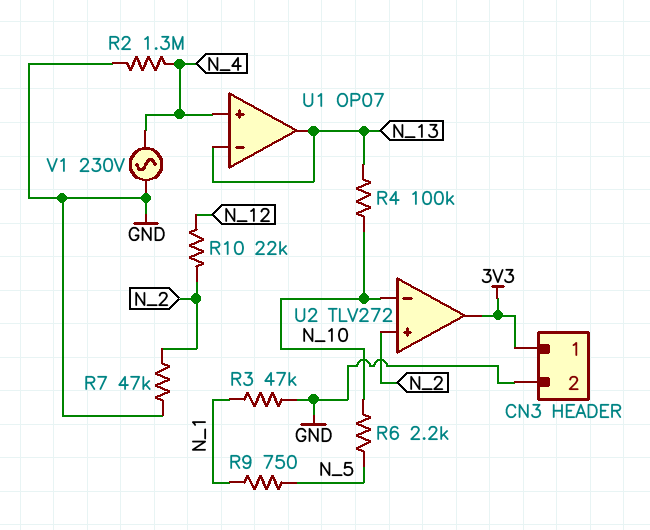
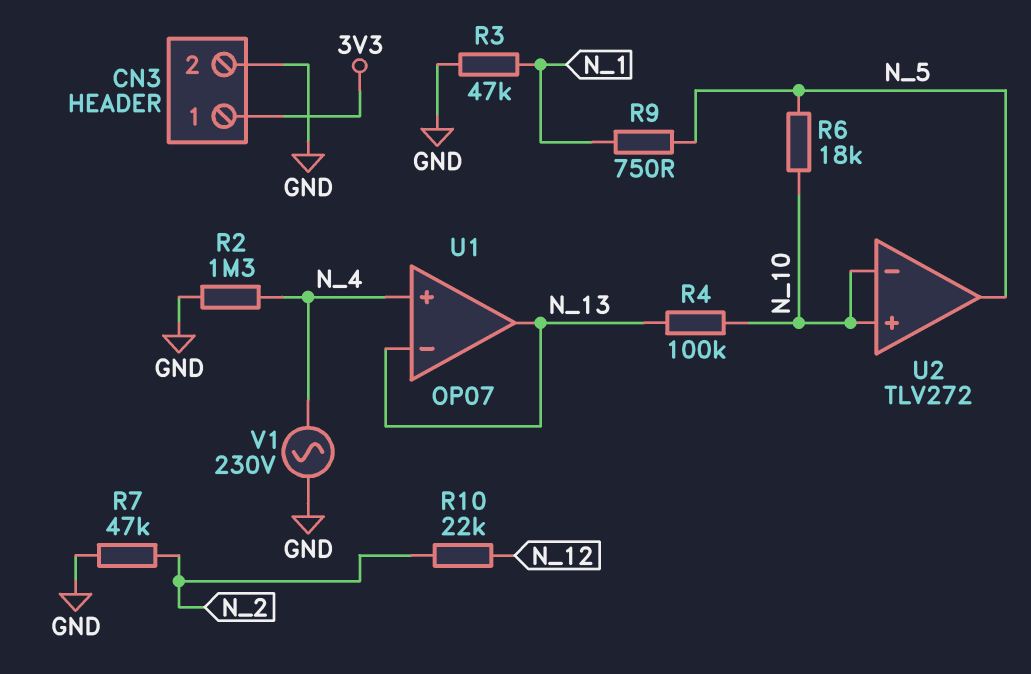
R6: 2.2k (N_5, N_10) -> 18k (N_5, N_10)
U2 pin in+: N_2 -> N_10
U2 pin out: 3V3 -> N_5

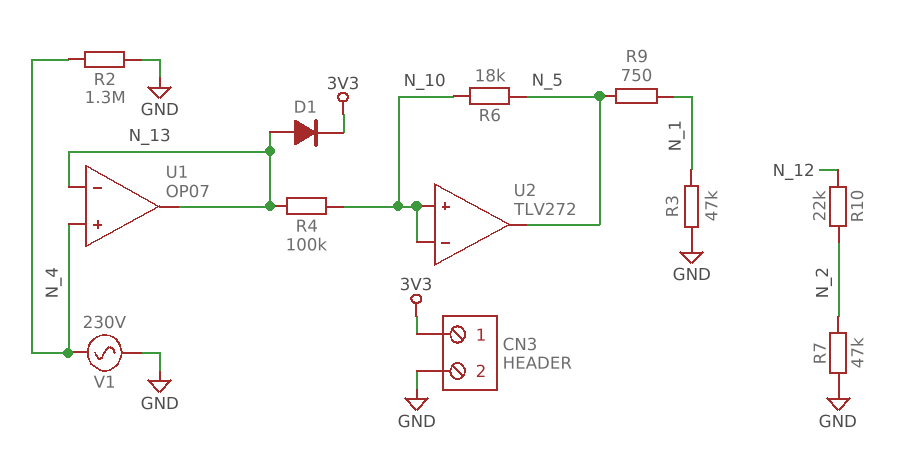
D1: none -> diode (A N_13, K 3V3)

